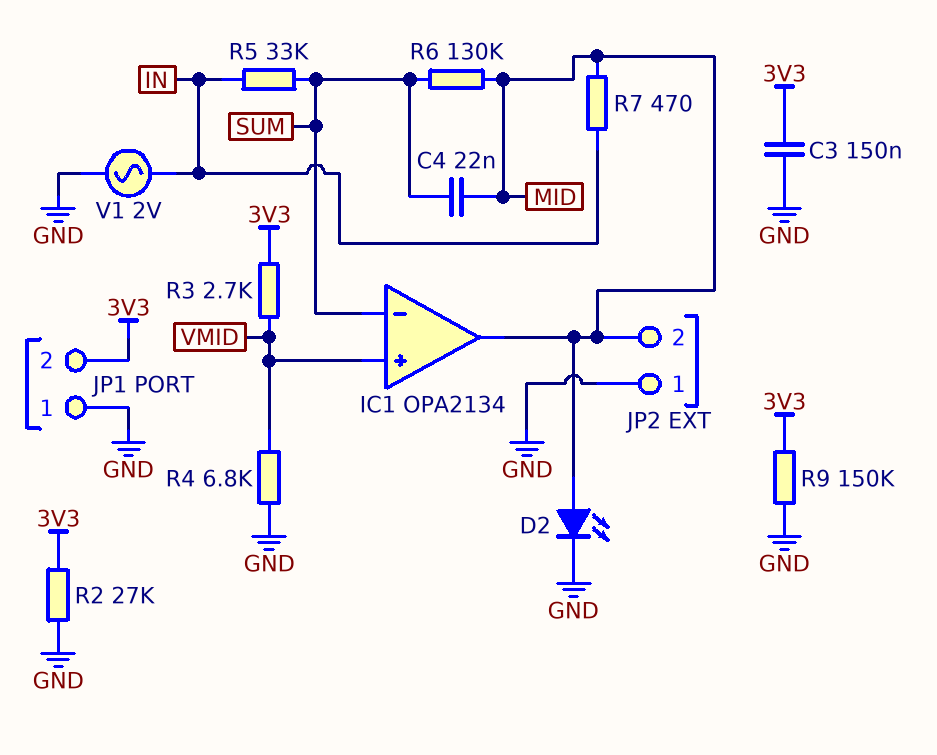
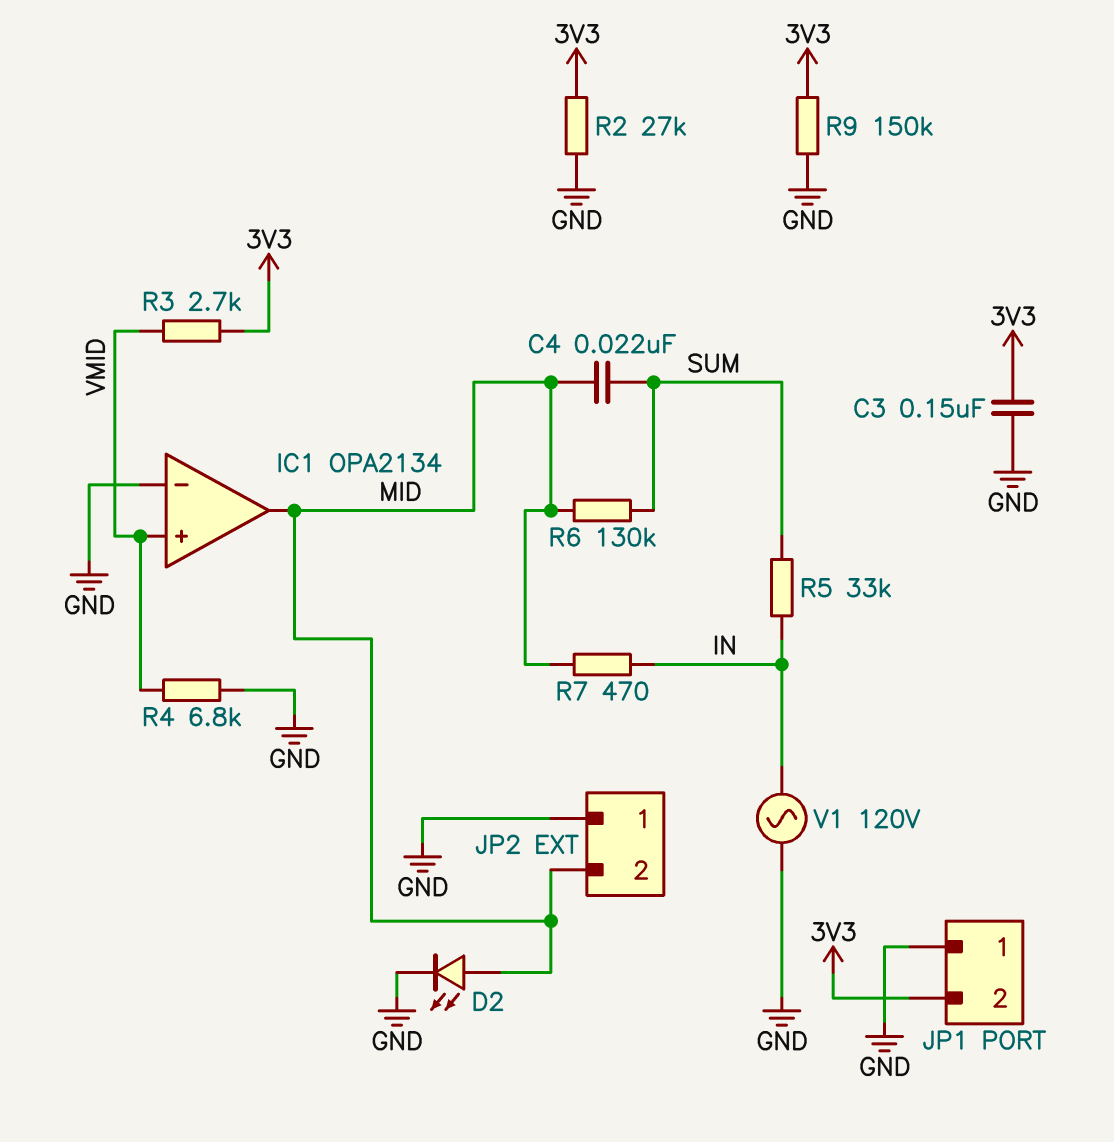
IC1 pin in-: SUM -> GND
V1: AC 2V (GND, IN) -> AC 120V (GND, IN)

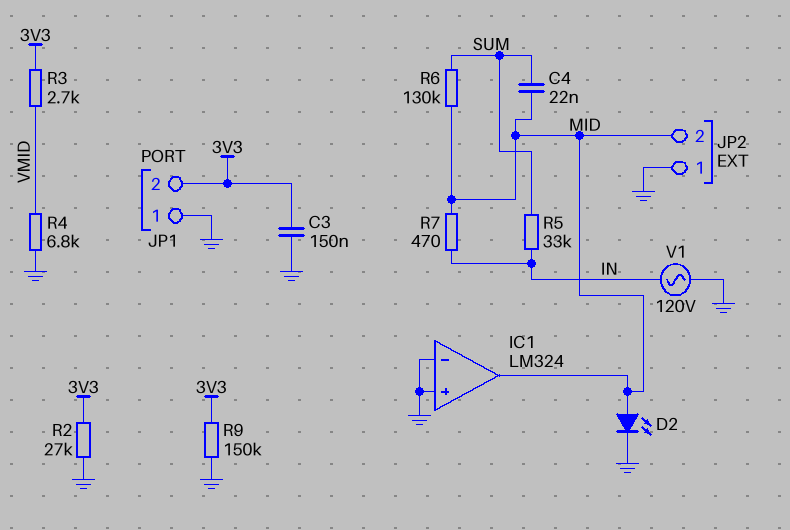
IC1: OPA2134 -> LM324
IC1 pin in+: VMID -> GND

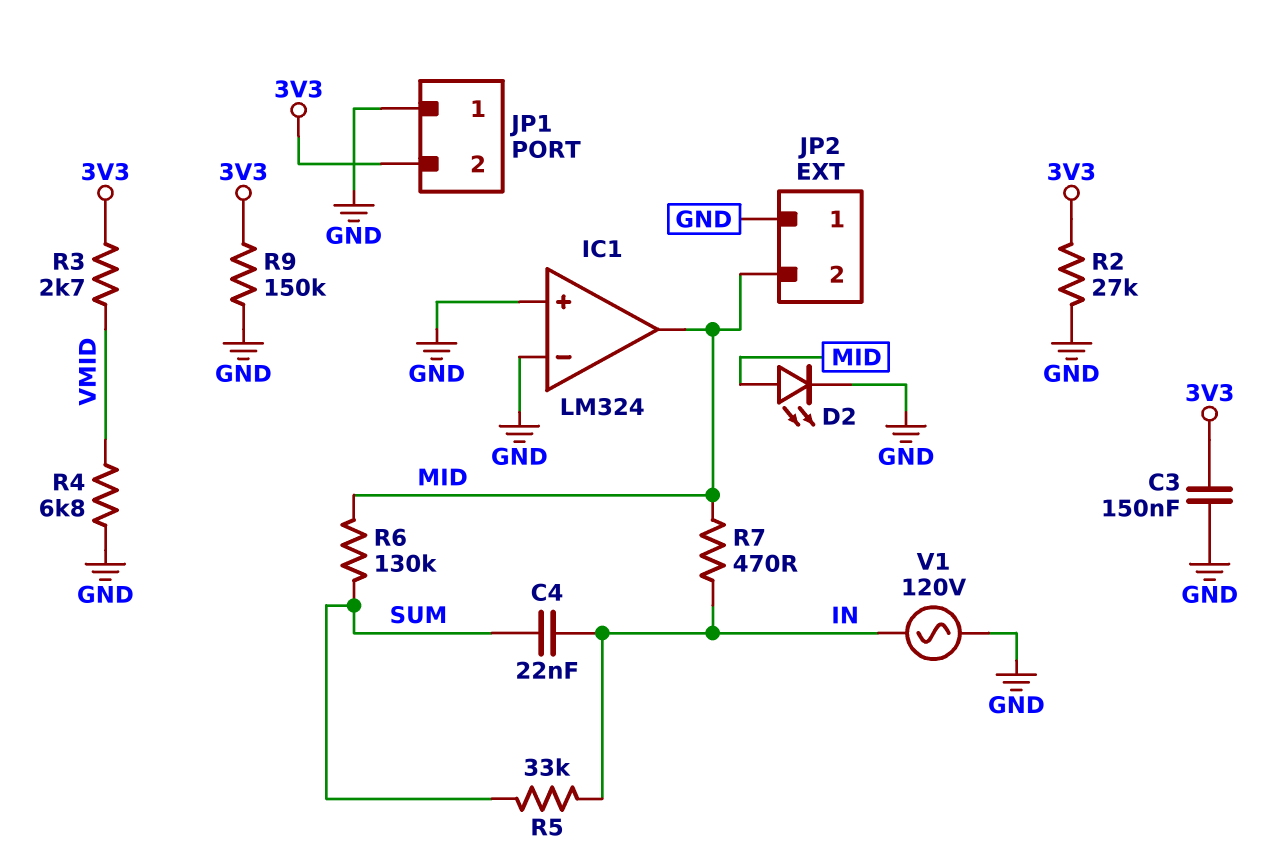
C4: 22nF (MID, SUM) -> 22nF (IN, SUM)

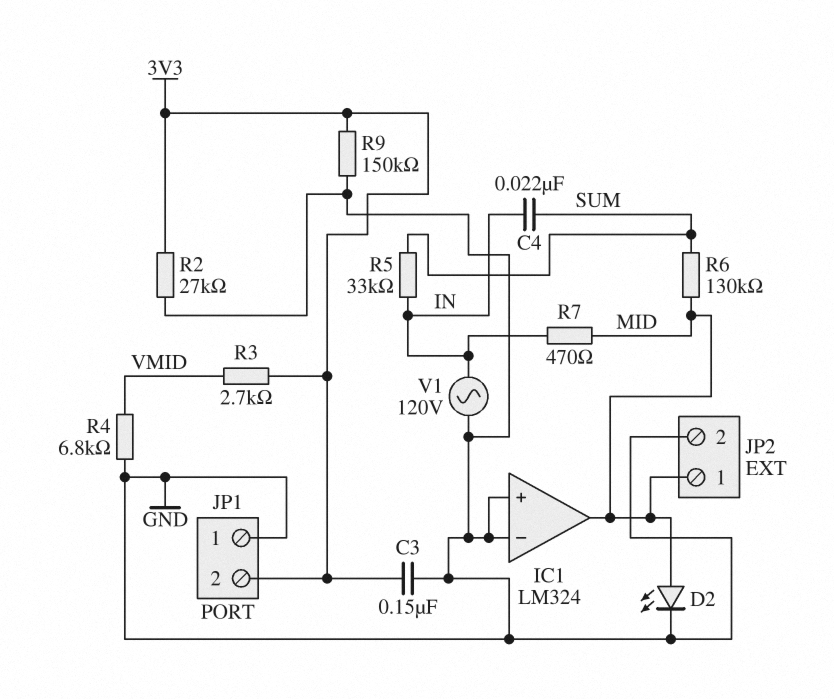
JP2 pin 1: GND -> MID
JP2 pin 2: MID -> GND

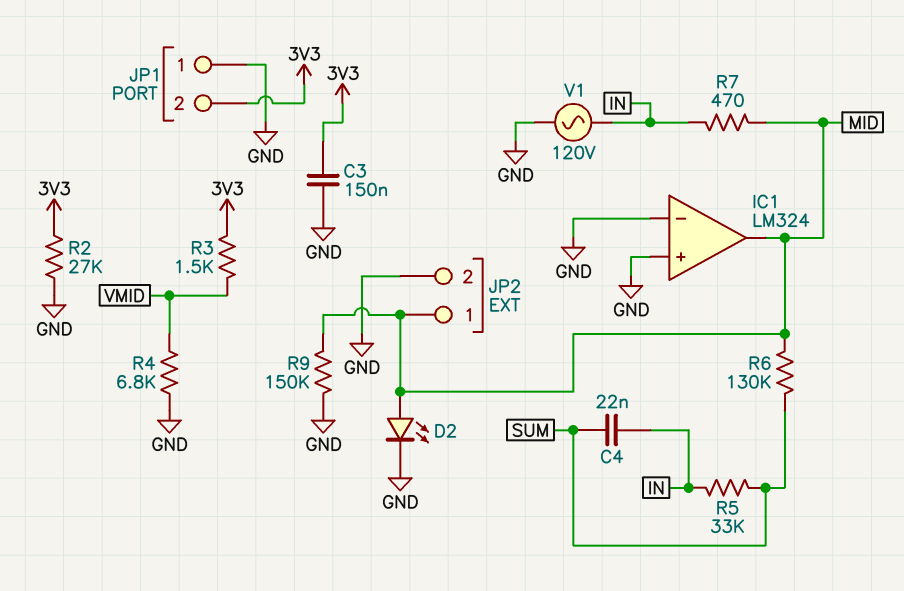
R3: 2.7k (3V3, VMID) -> 1.5k (3V3, VMID)
R9: 150k (3V3, GND) -> 150k (GND, MID)

